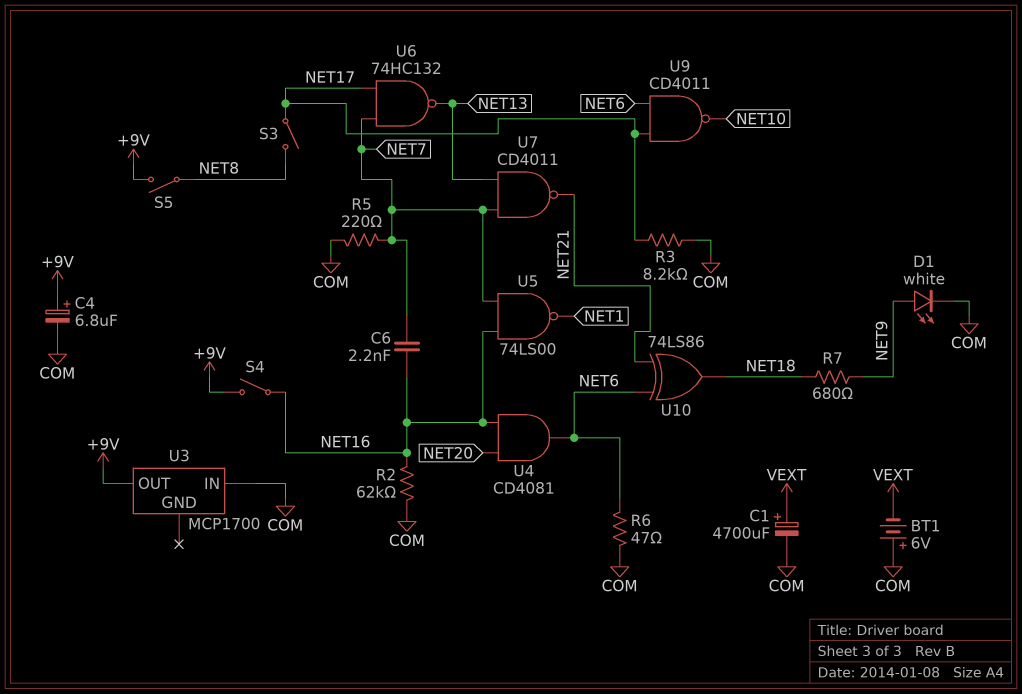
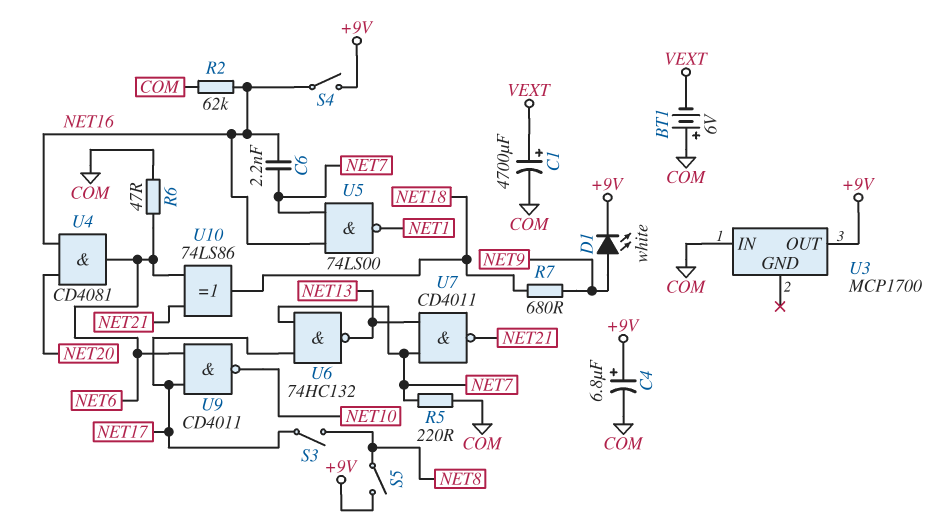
D1: LED white (A NET9, K COM) -> LED white (A NET9, K +9V)
R3: 8.2k (COM, NET17) -> none

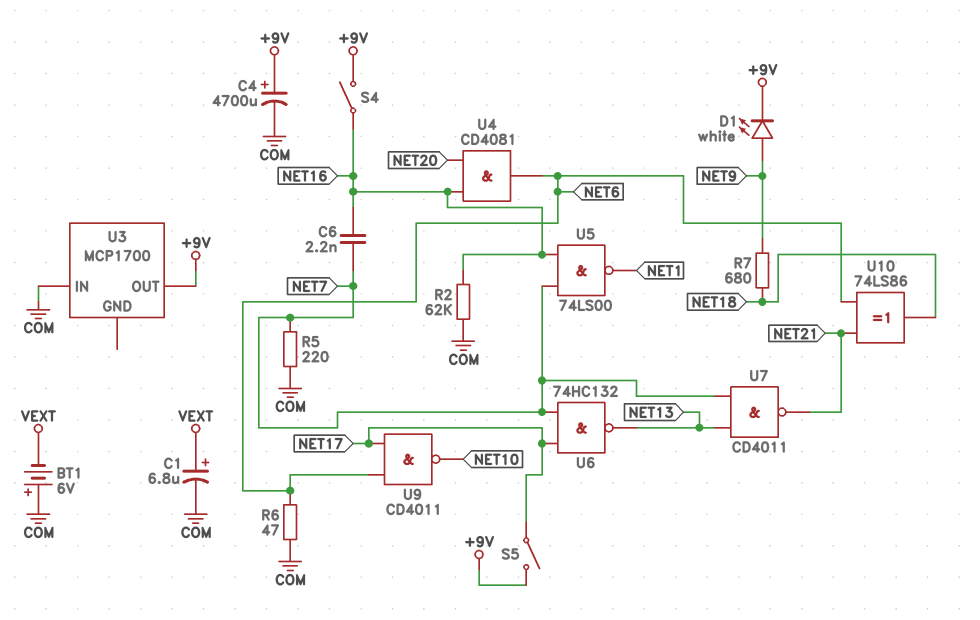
C1: 4700uF (plus VEXT, minus COM) -> 6.8uF (plus VEXT, minus COM)
C4: 6.8uF (plus +9V, minus COM) -> 4700uF (plus +9V, minus COM)
S3: switch (NET8, NET17) -> none
S5: switch (+9V, NET8) -> switch (+9V, NET17)

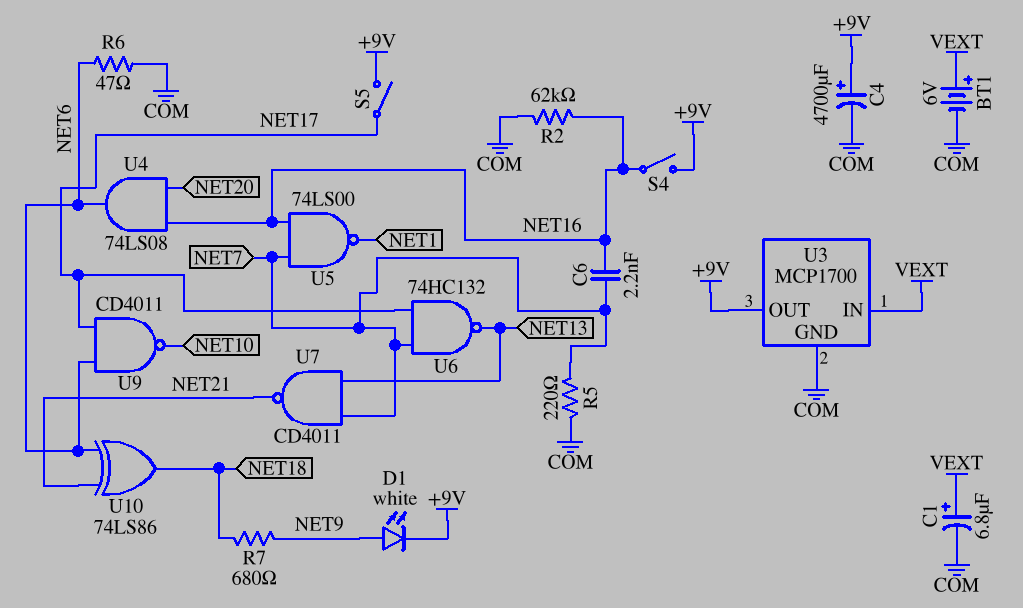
BT1: 6V (plus COM, minus VEXT) -> 6V (plus VEXT, minus COM)
U3 pin GND: none -> COM
U3 pin IN: COM -> VEXT
U4: AND CD4081 (in NET16, in NET20, out NET6) -> AND 74LS08 (in NET16, in NET20, out NET6)

